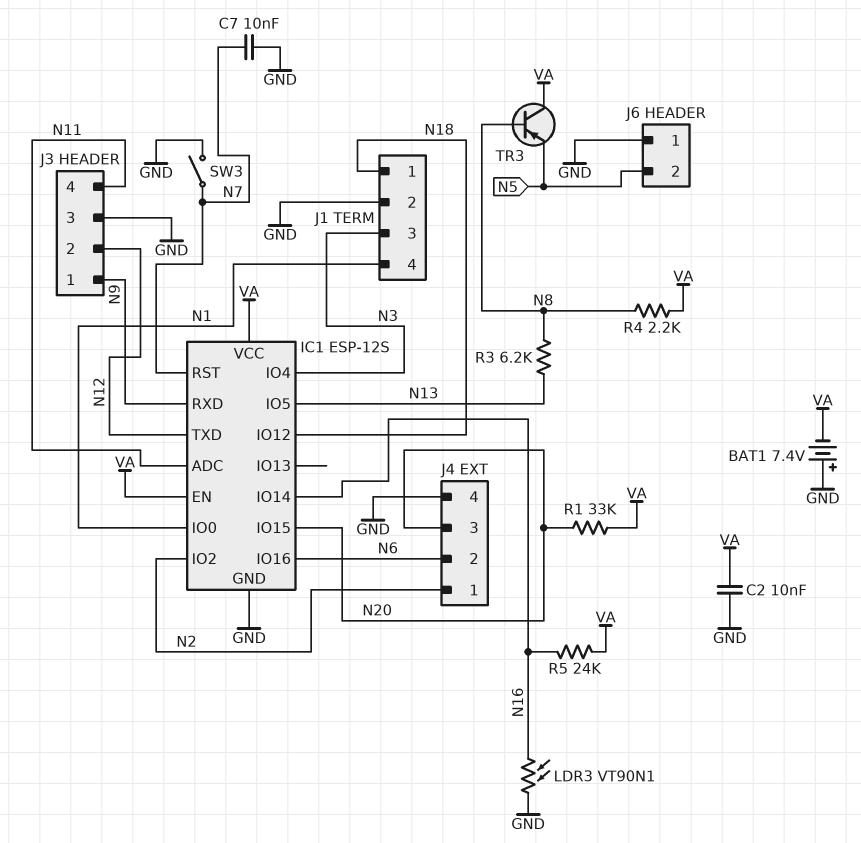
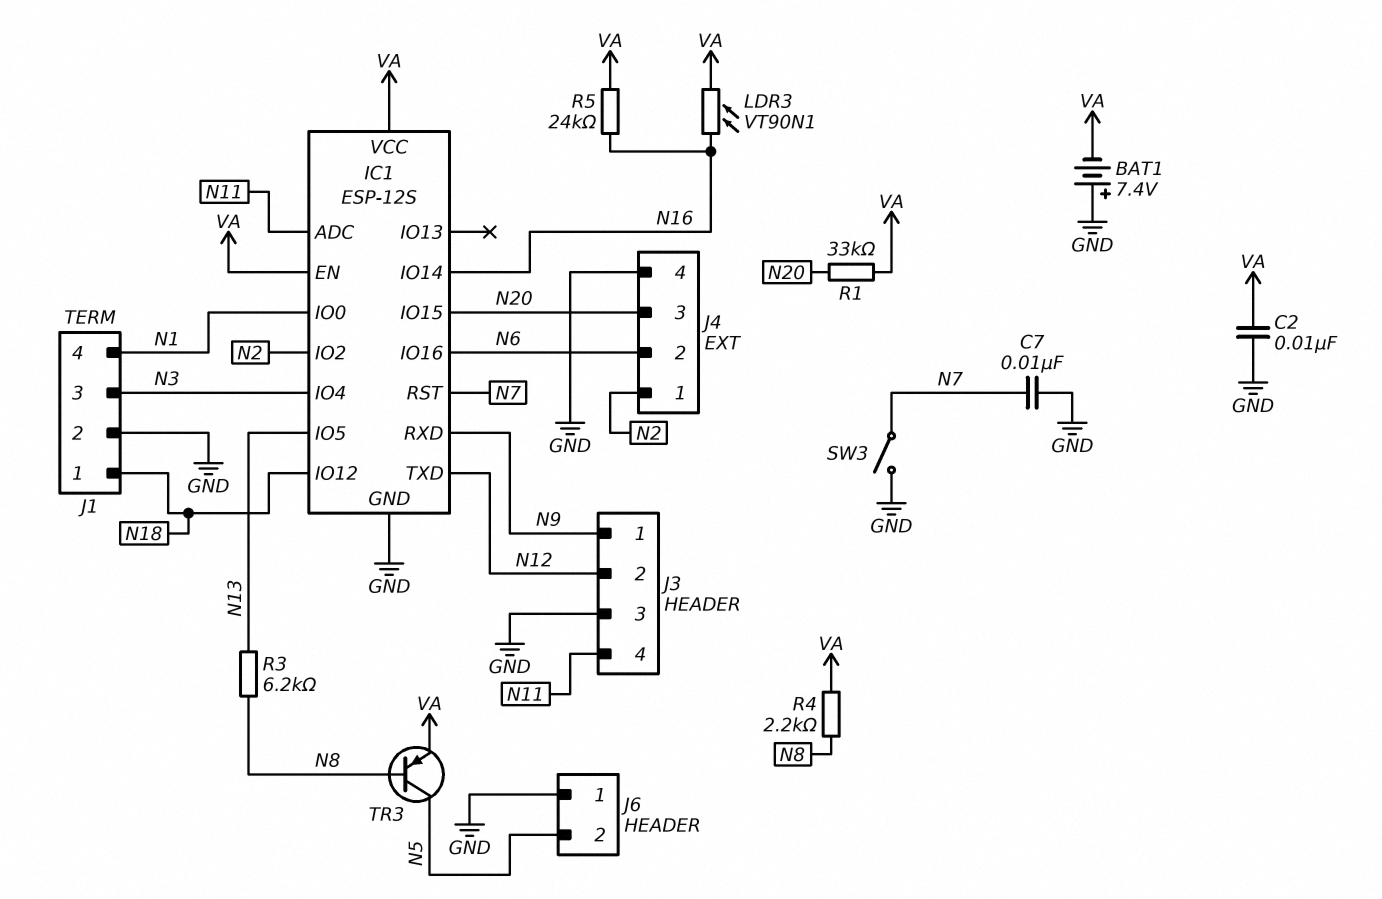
LDR3: VT90N1 (GND, N16) -> VT90N1 (N16, VA)
TR3: PNP (B N8, C VA, E N5) -> PNP (B N8, C N5, E VA)

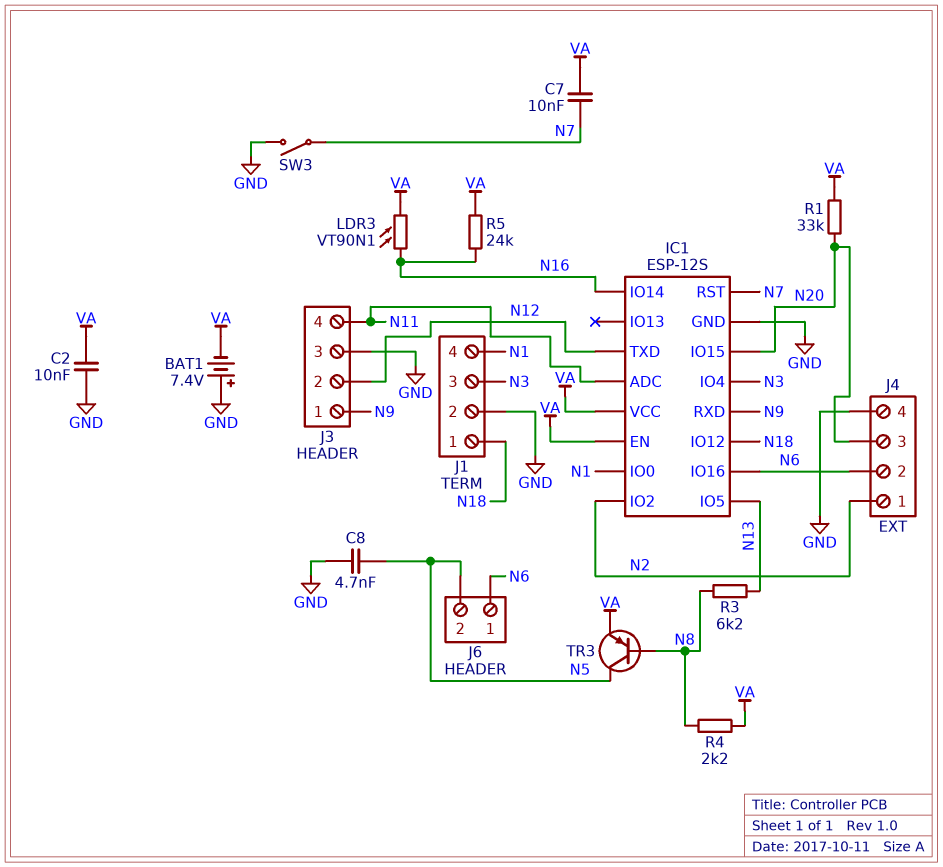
C7: 10nF (GND, N7) -> 10nF (N7, VA)
C8: none -> 4.7nF (GND, N5)
J6 pin 1: GND -> N6

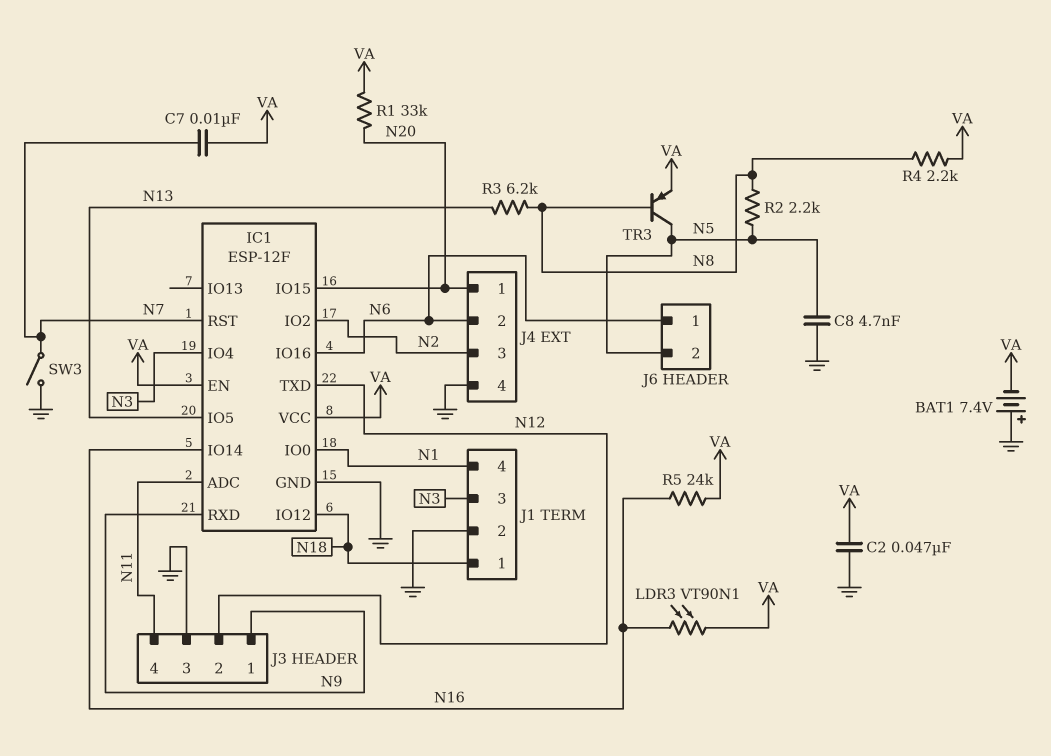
C2: 10nF (GND, VA) -> 47nF (GND, VA)
IC1: ESP-12S -> ESP-12F
J4 pin 1: N2 -> N20
J4 pin 3: N20 -> N2
R2: none -> 2.2k (N5, N8)

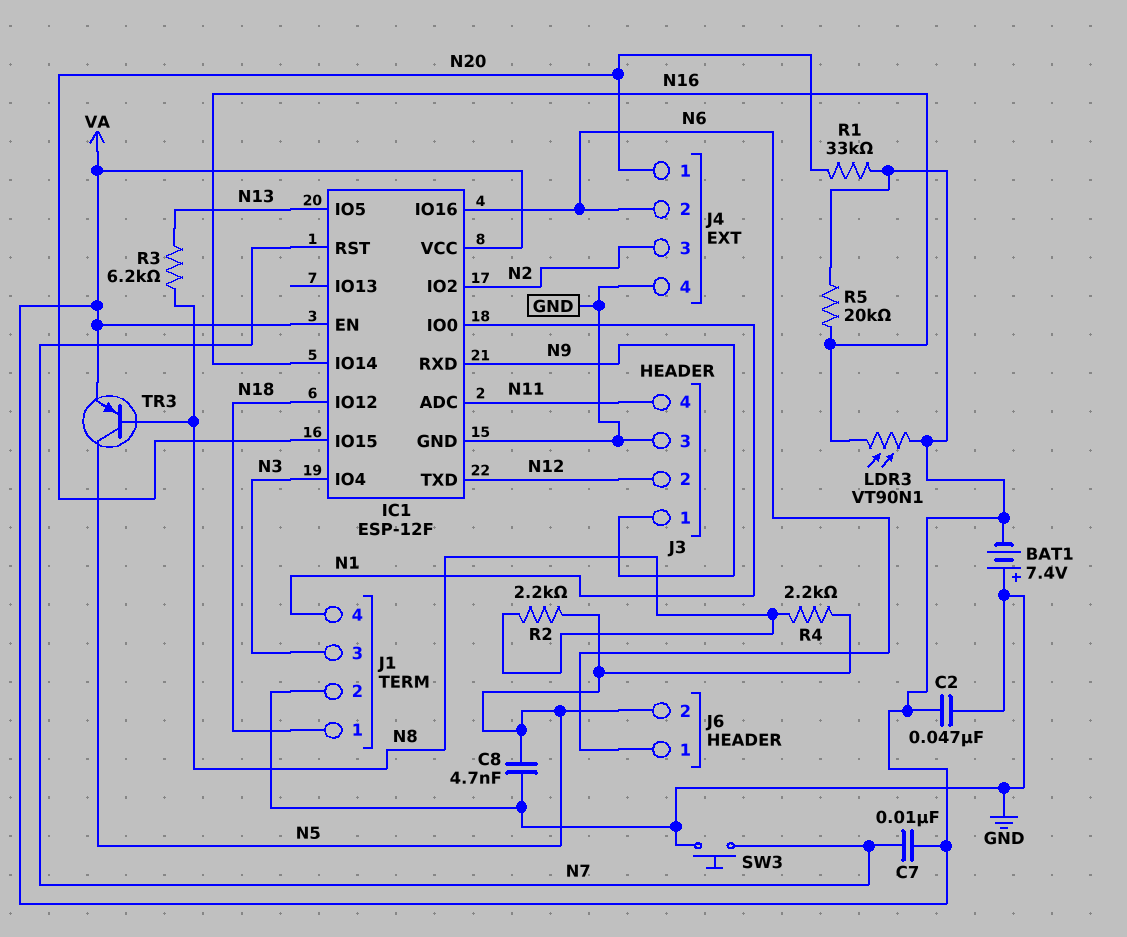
R4: 2.2k (N8, VA) -> 2.2k (N5, N8)
R5: 24k (N16, VA) -> 20k (N16, VA)
SW3: switch (GND, N7) -> button (GND, N7)

